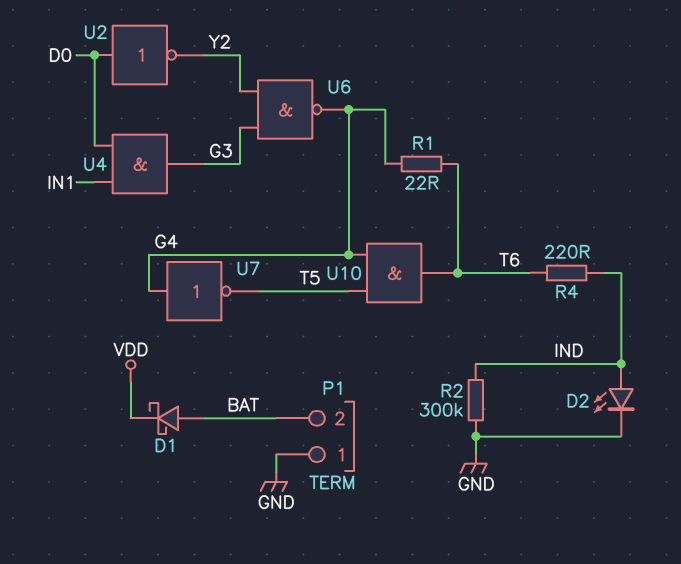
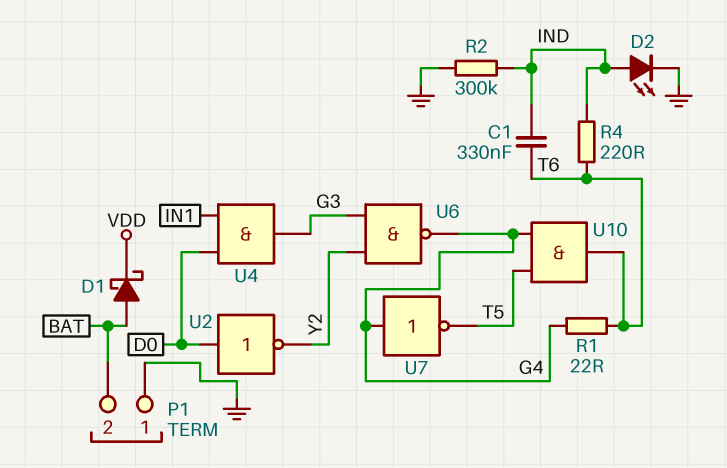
C1: none -> 330nF (IND, T6)

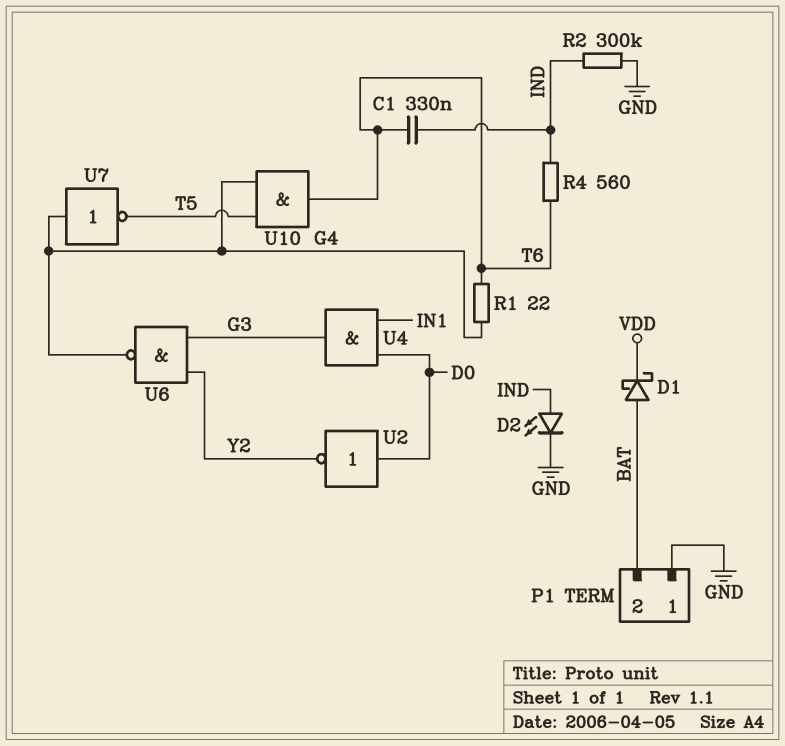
R4: 220 (IND, T6) -> 560 (IND, T6)

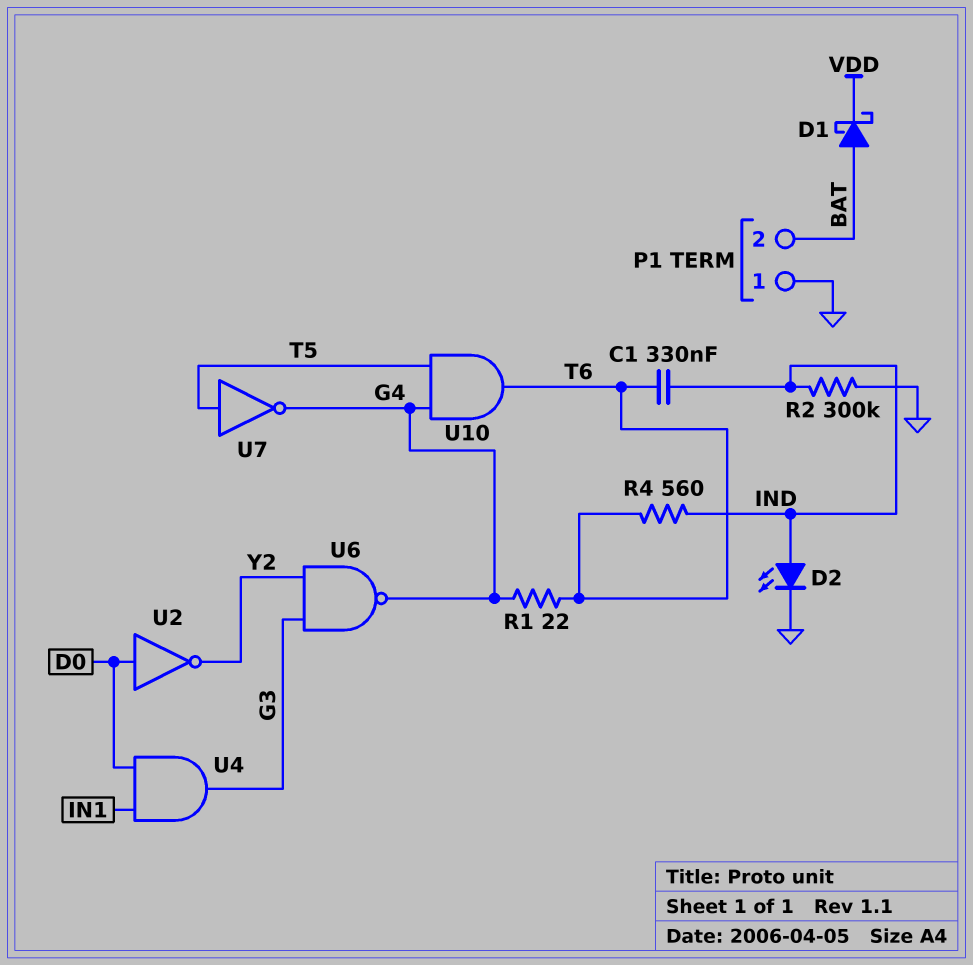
U7: NOT (in G4, out T5) -> NOT (in T5, out G4)

